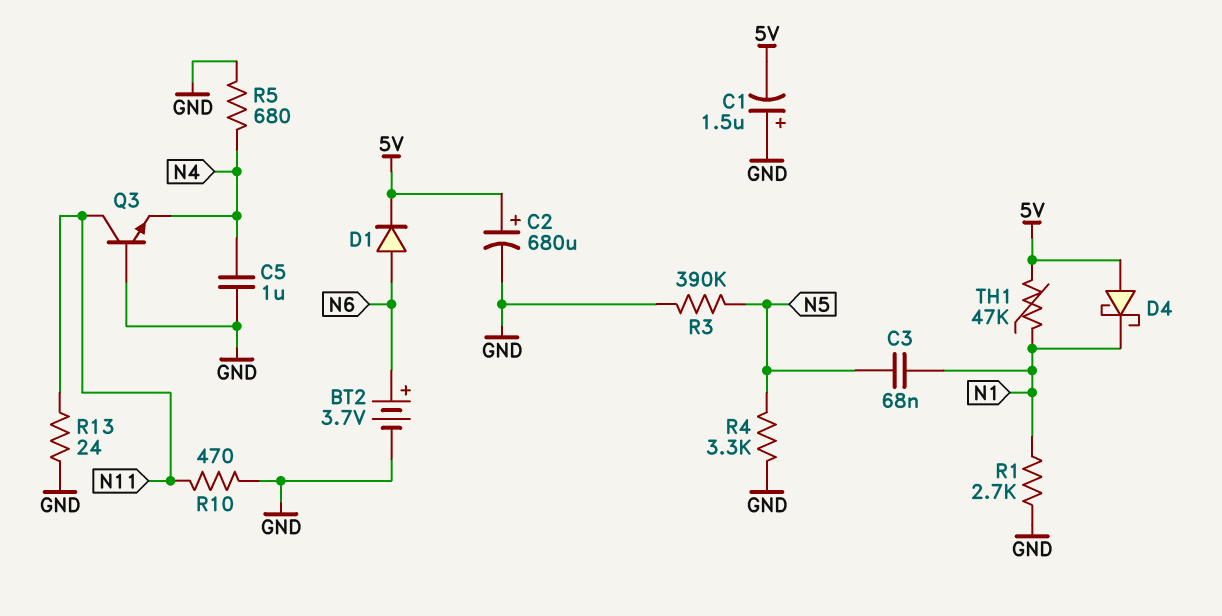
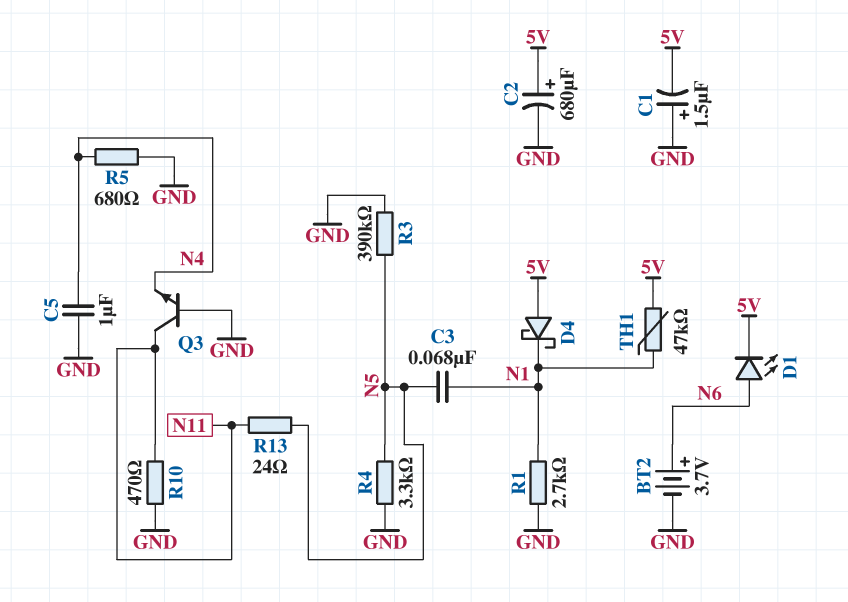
D1: diode (A N6, K 5V) -> LED (A N6, K 5V)
R13: 24 (GND, N11) -> 24 (N5, N11)

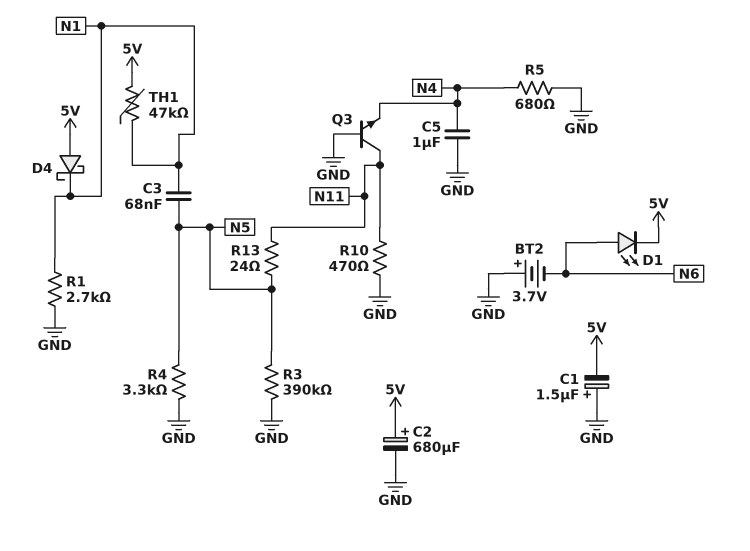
BT2: 3.7V (plus N6, minus GND) -> 3.7V (plus GND, minus N6)

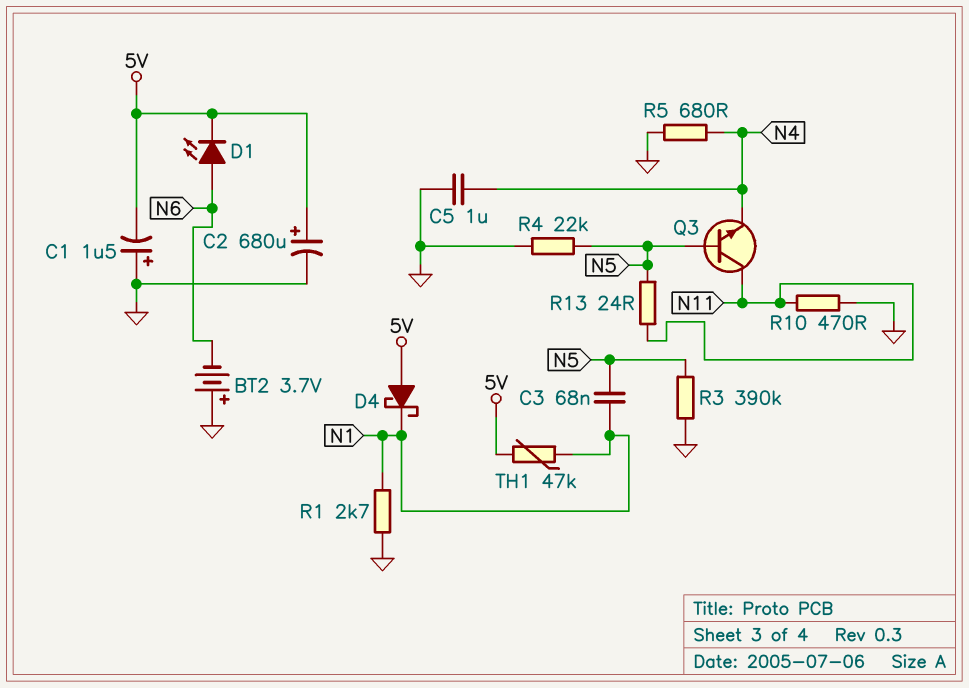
Q3: NPN (B GND, C N11, E N4) -> NPN (B N5, C N11, E N4)
R4: 3.3k (GND, N5) -> 22k (GND, N5)

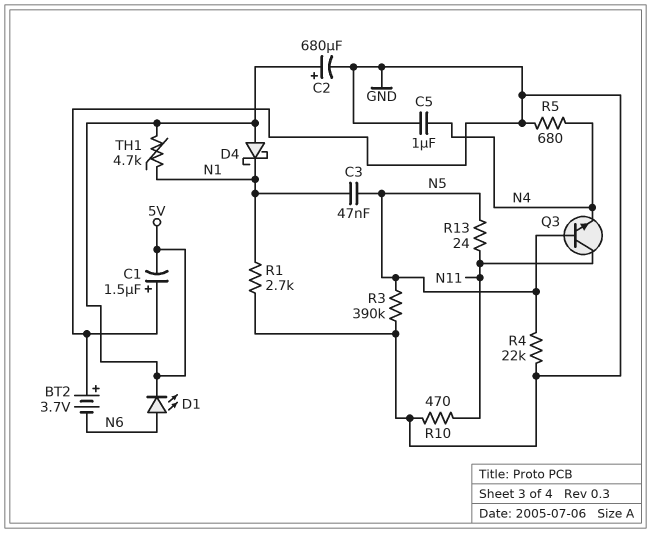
C3: 68nF (N1, N5) -> 47nF (N1, N5)
TH1: 47k (5V, N1) -> 4.7k (5V, N1)

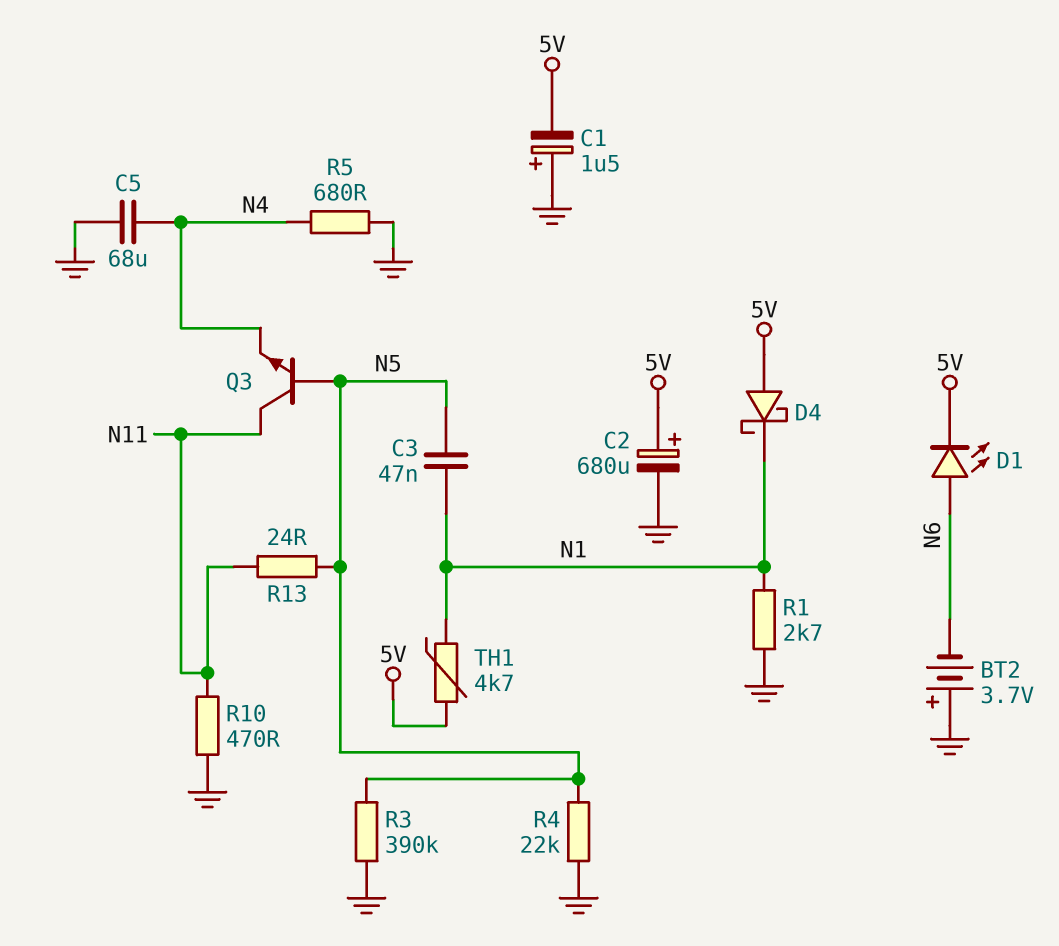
C5: 1uF (GND, N4) -> 68uF (GND, N4)

